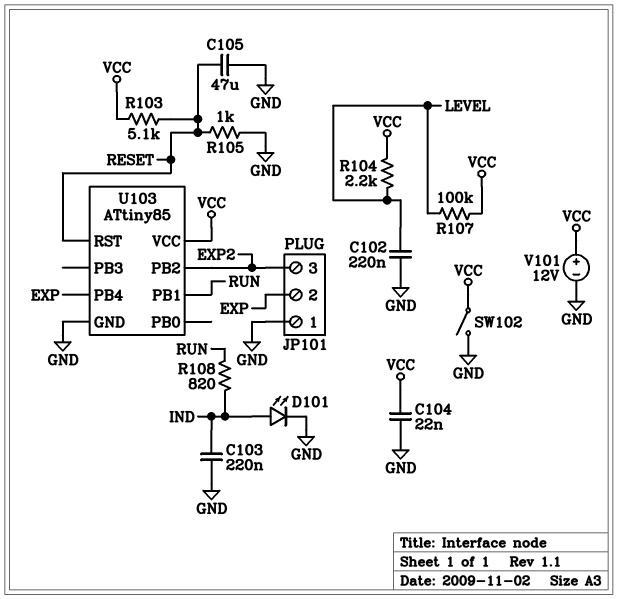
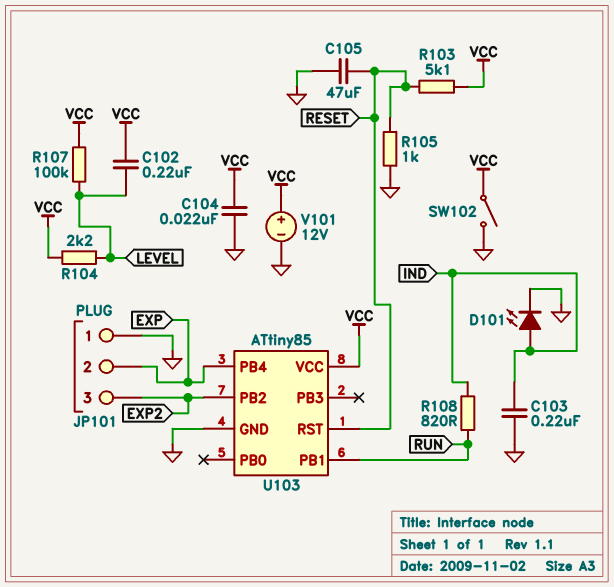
C102: 220nF (GND, LEVEL) -> 220nF (LEVEL, VCC)

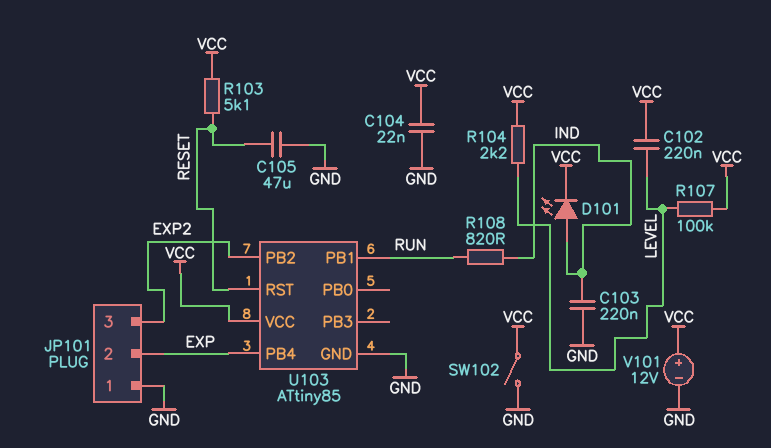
D101: LED (A IND, K GND) -> LED (A IND, K VCC)
R105: 1k (GND, RESET) -> none

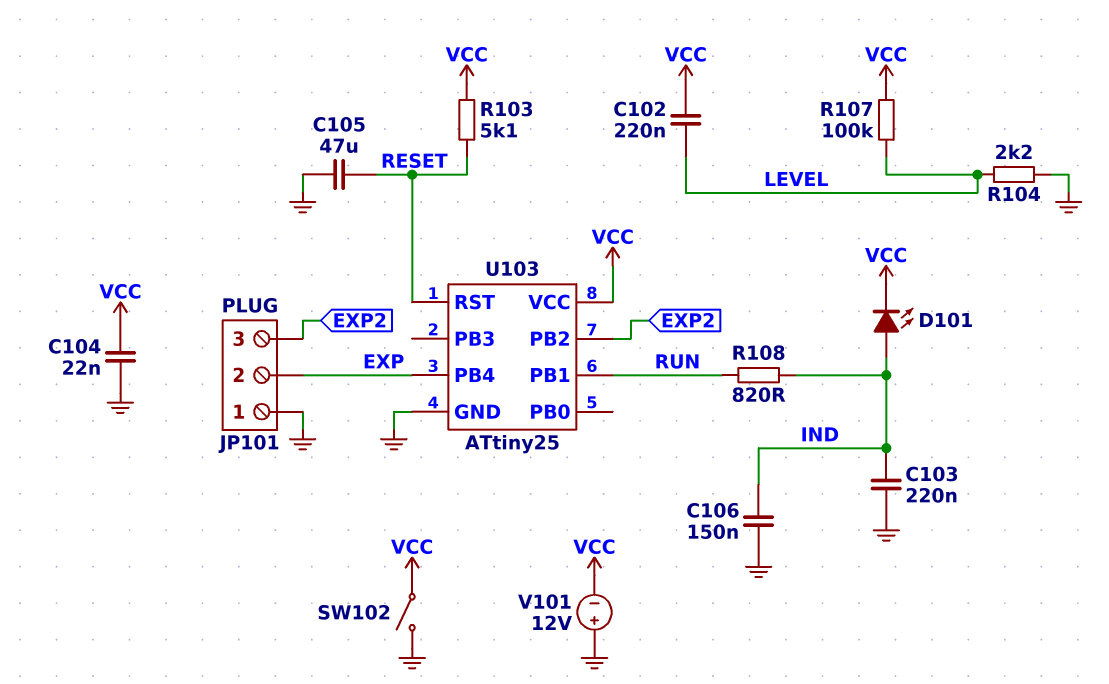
C106: none -> 150nF (GND, IND)
R104: 2.2k (LEVEL, VCC) -> 2.2k (GND, LEVEL)
U103: ATtiny85 -> ATtiny25
V101: 12V (plus VCC, minus GND) -> 12V (plus GND, minus VCC)

